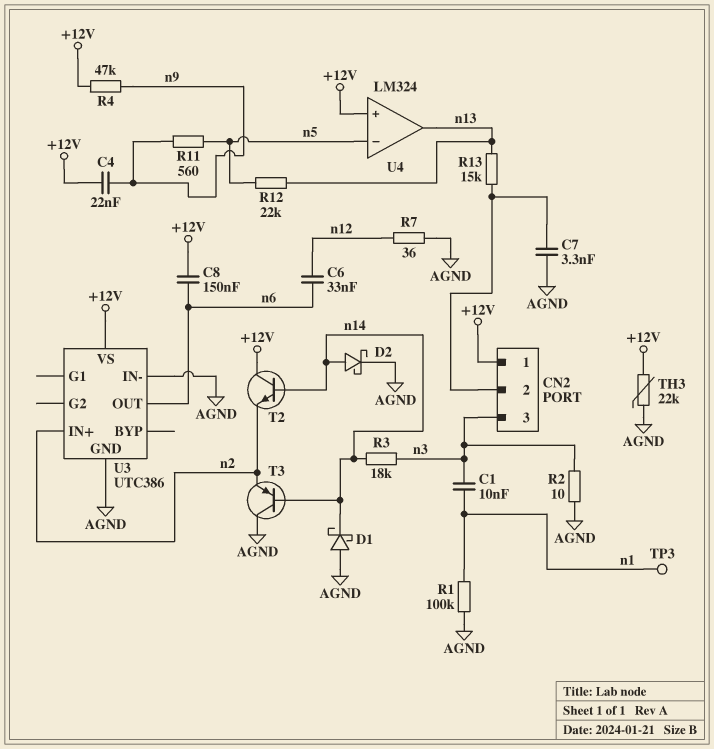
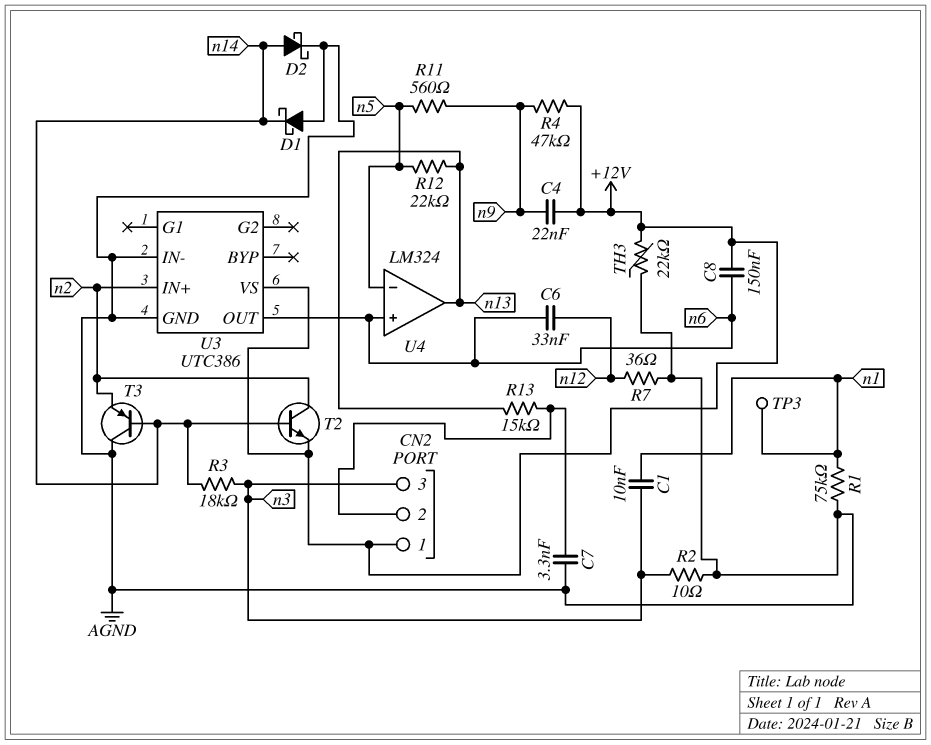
R1: 100k (AGND, n1) -> 75k (AGND, n1)
T2: NPN (B n14, C +12V, E n2) -> NPN (B n14, C n2, E +12V)
U4 pin in+: +12V -> n6

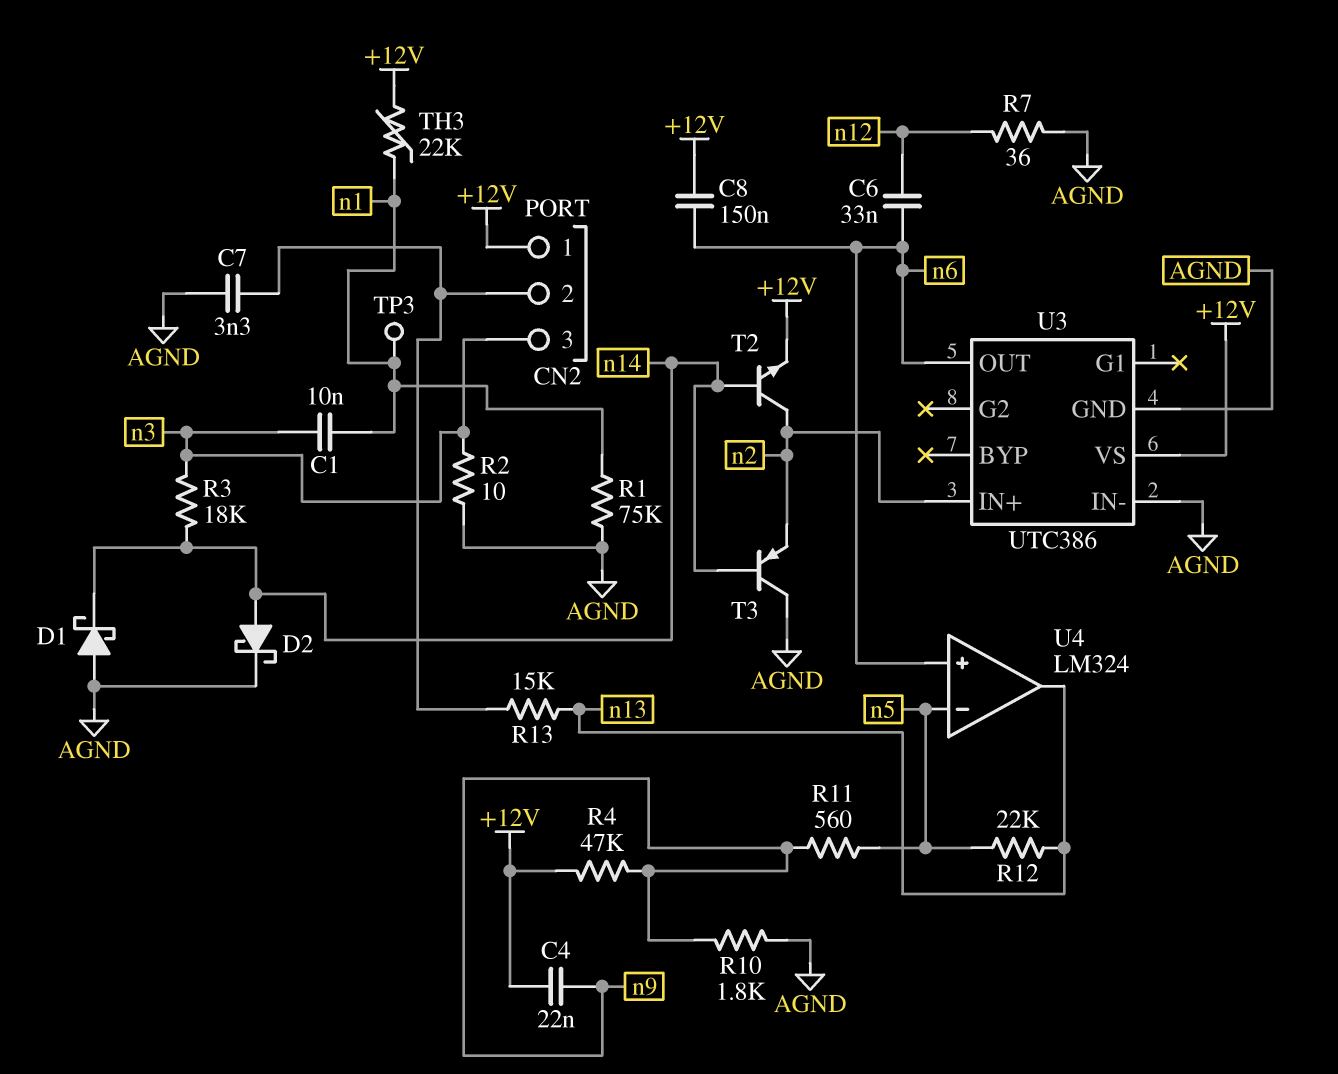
R10: none -> 1.8k (AGND, n9)
TH3: 22k (+12V, AGND) -> 22k (+12V, n1)

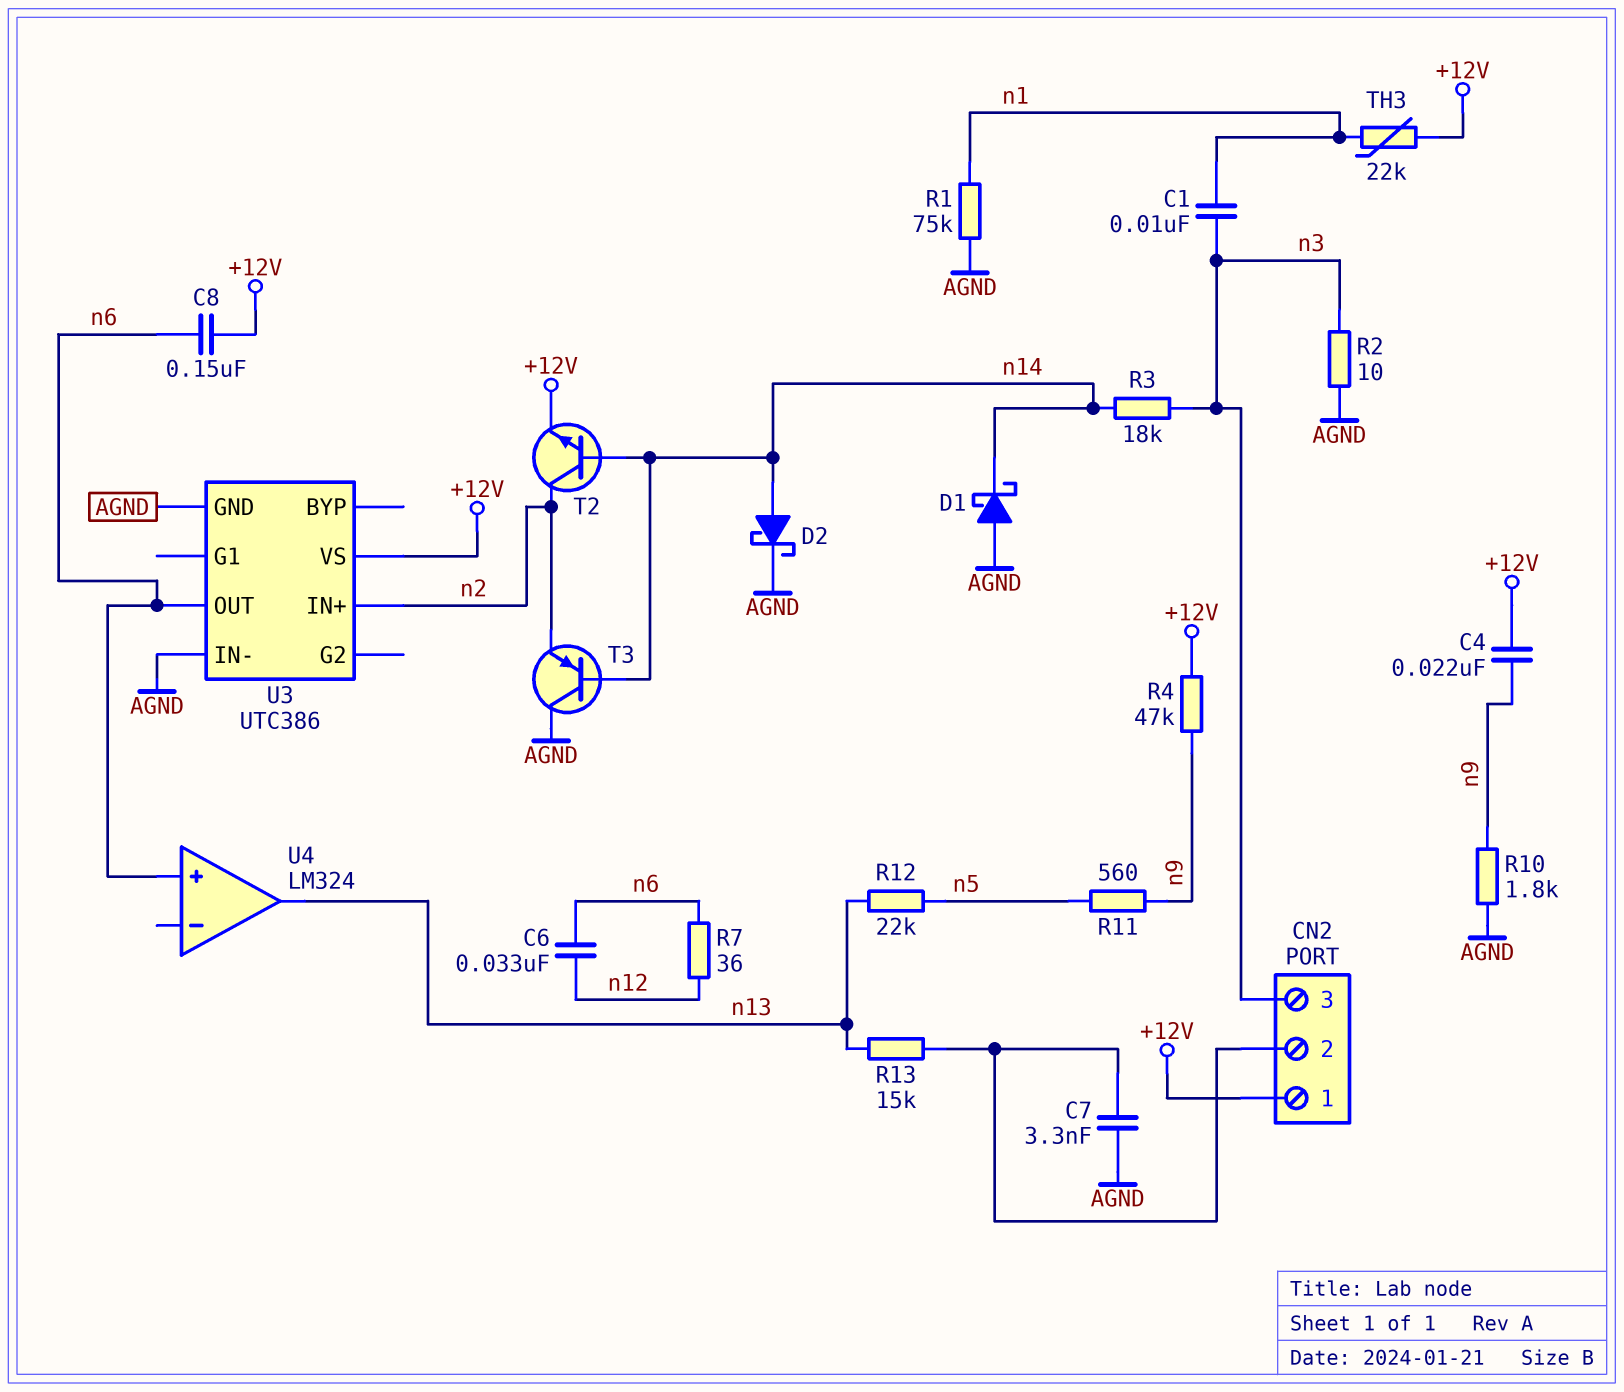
R7: 36 (AGND, n12) -> 36 (n6, n12)
TP3: test point (n1) -> none
U4 pin in-: n5 -> none

